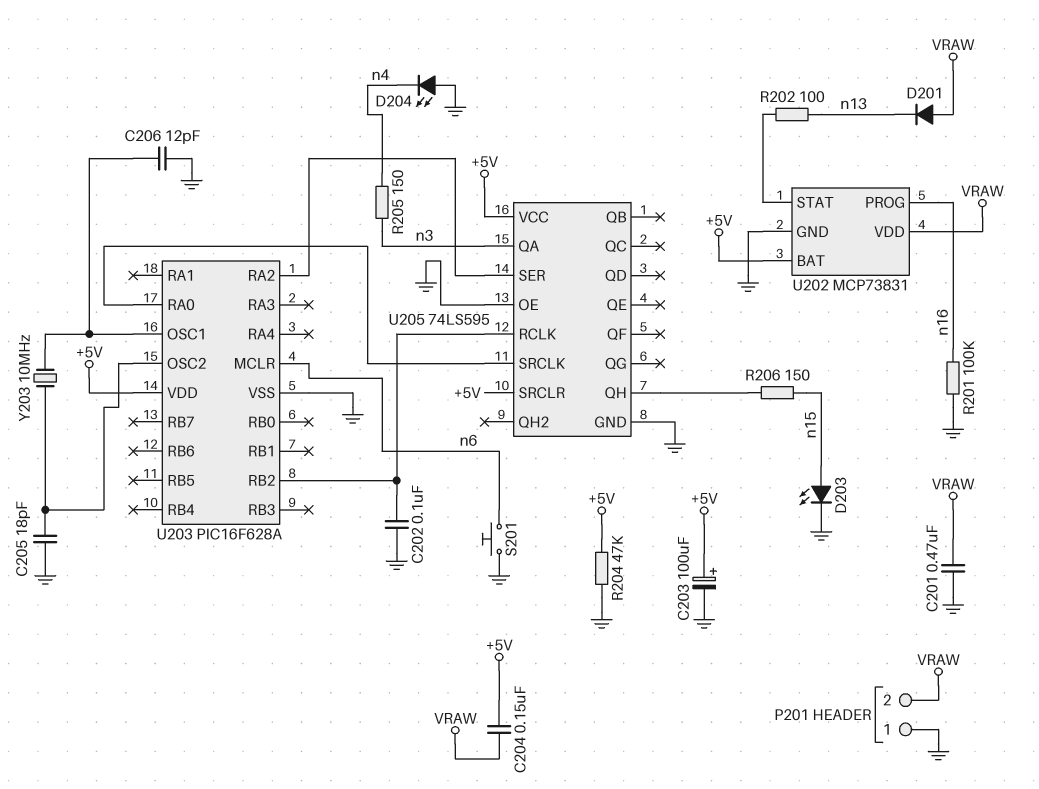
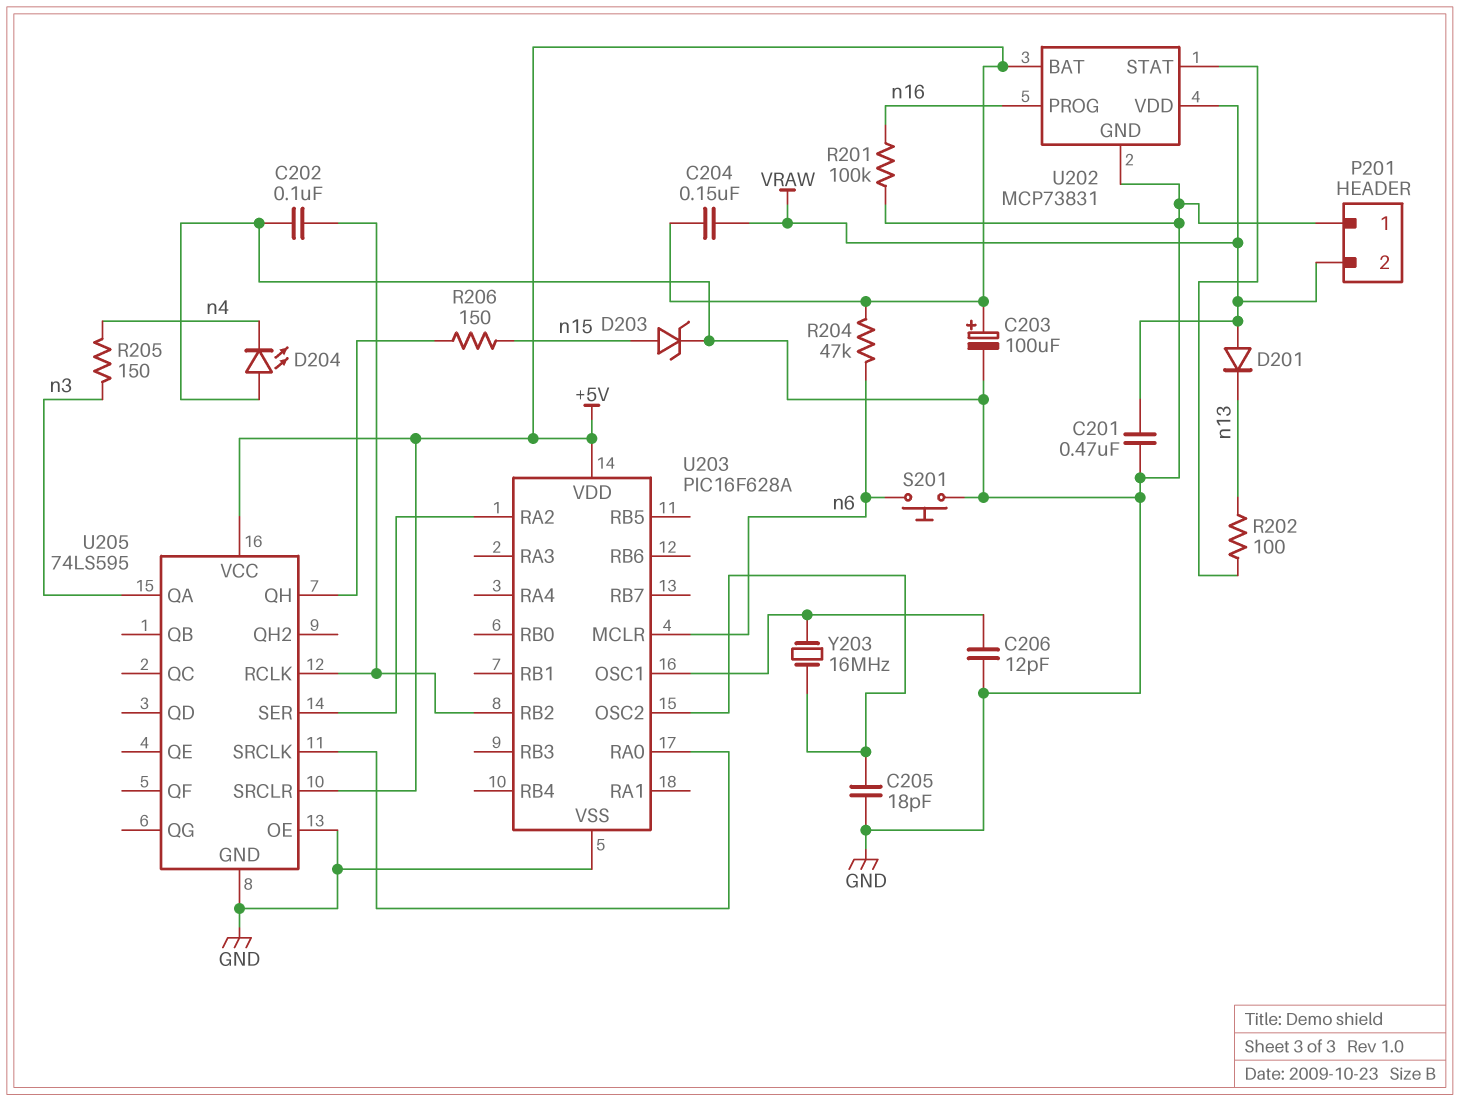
D203: LED (A n15, K GND) -> zener (A n15, K GND)
R204: 47k (+5V, GND) -> 47k (+5V, n6)
Y203: 10MHz (U203/OSC1, U203/OSC2) -> 16MHz (U203/OSC1, U203/OSC2)

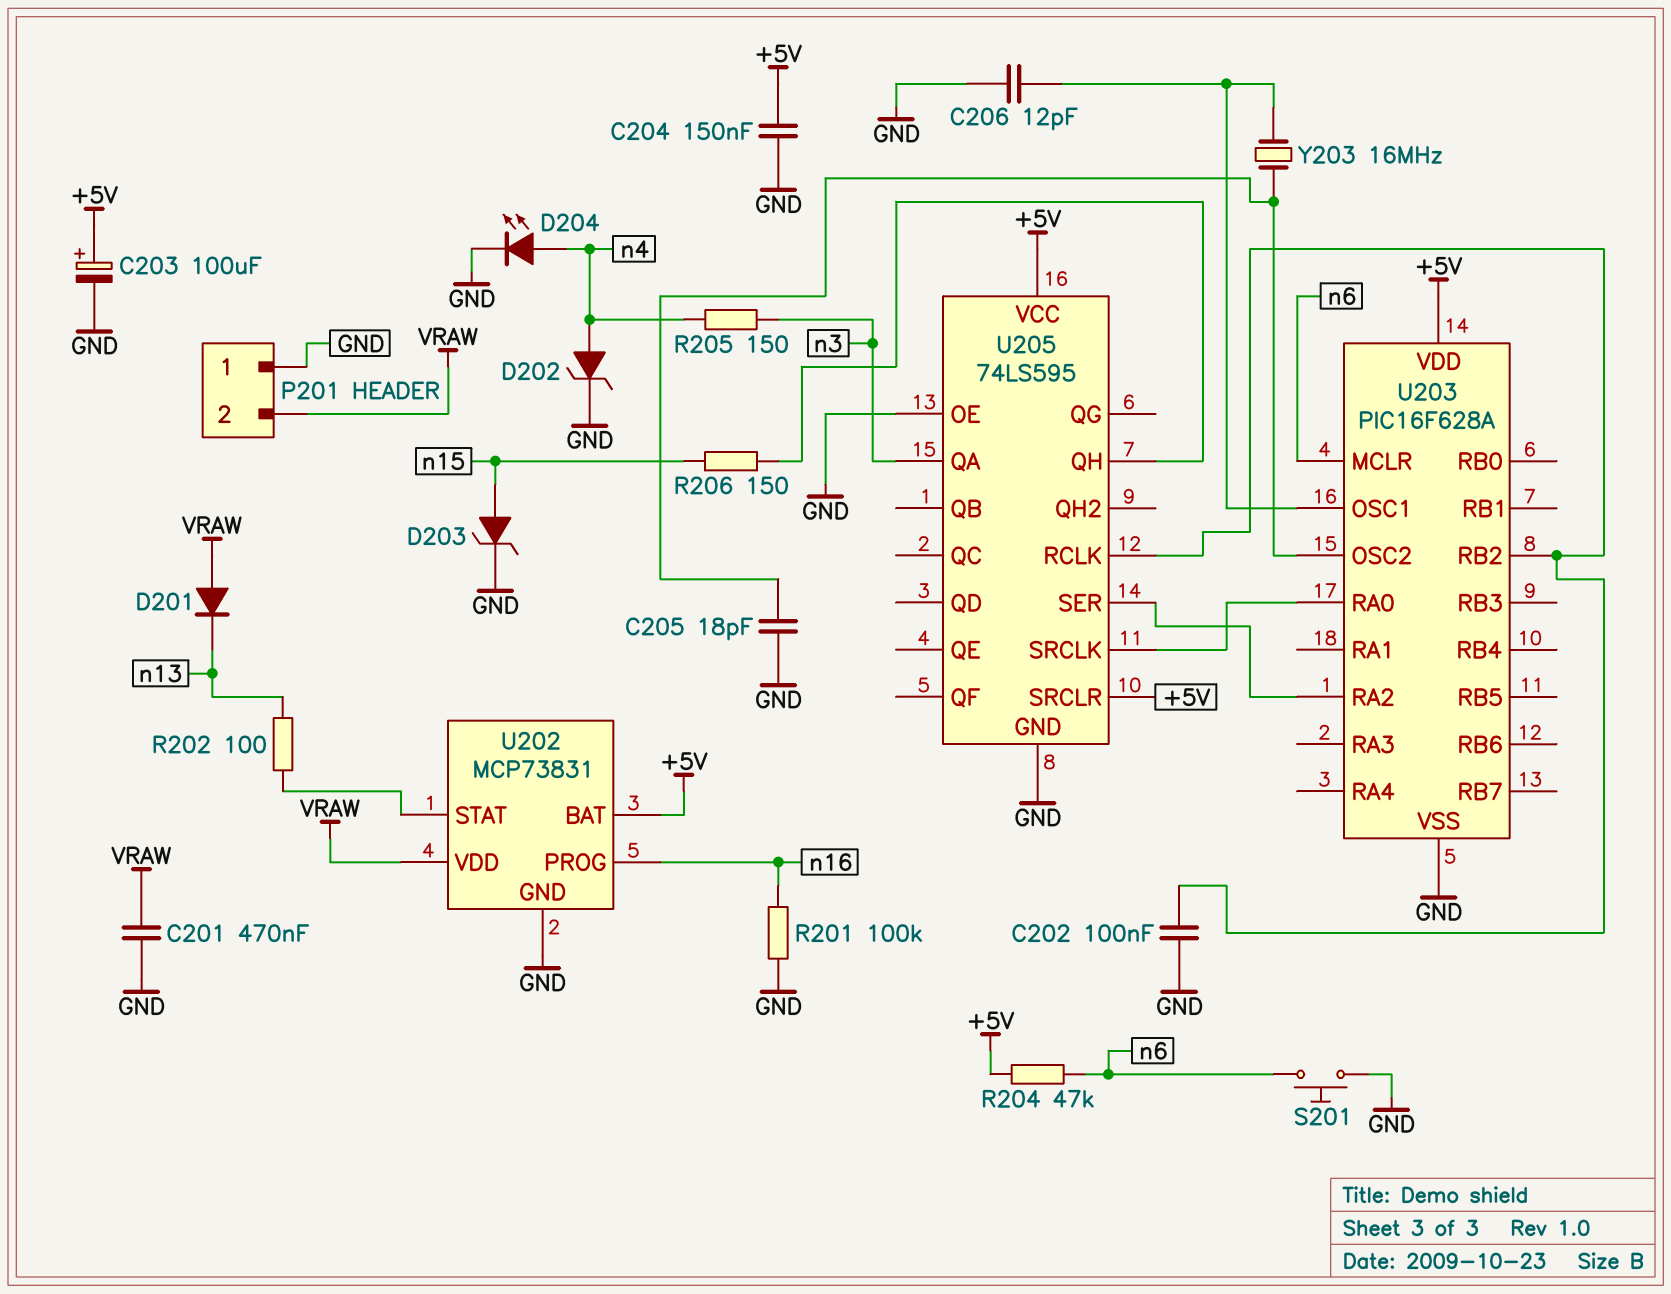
C204: 150nF (+5V, VRAW) -> 150nF (+5V, GND)
D202: none -> zener (A n4, K GND)
D204: LED (A GND, K n4) -> LED (A n4, K GND)

